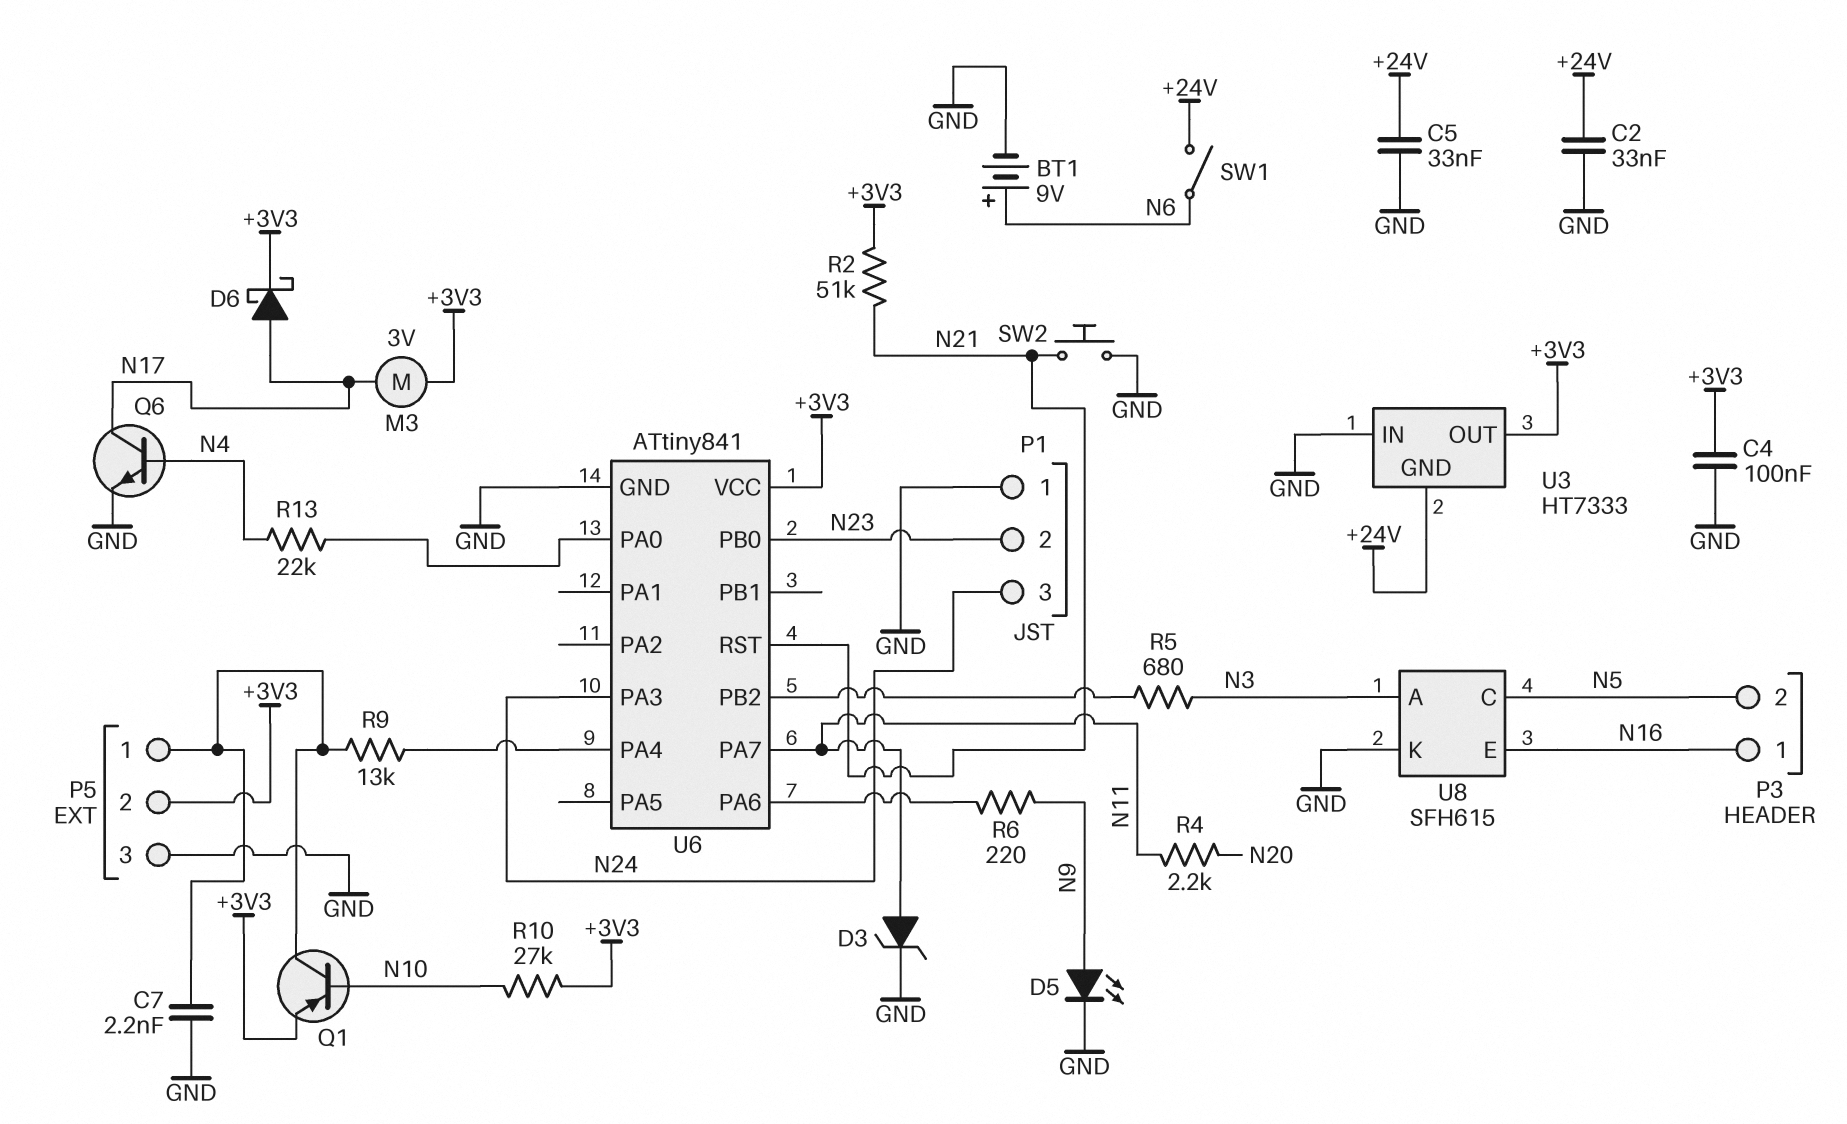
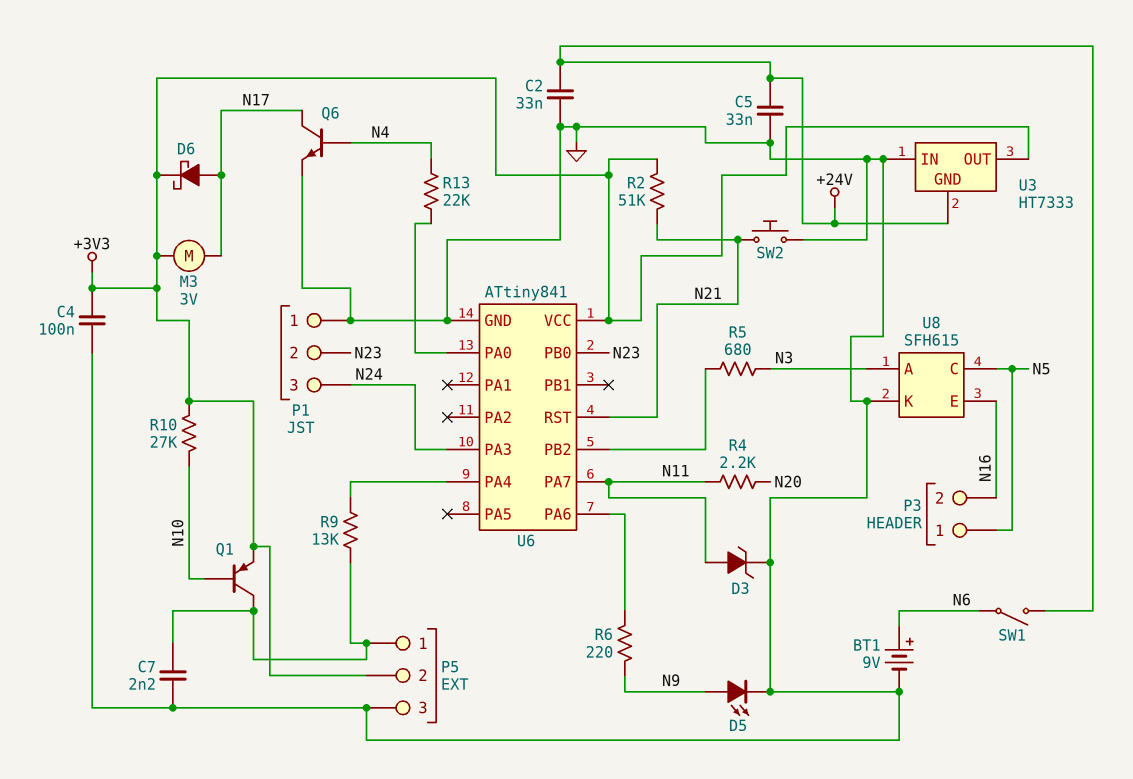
P3 pin 1: N16 -> N5
P3 pin 2: N5 -> N16

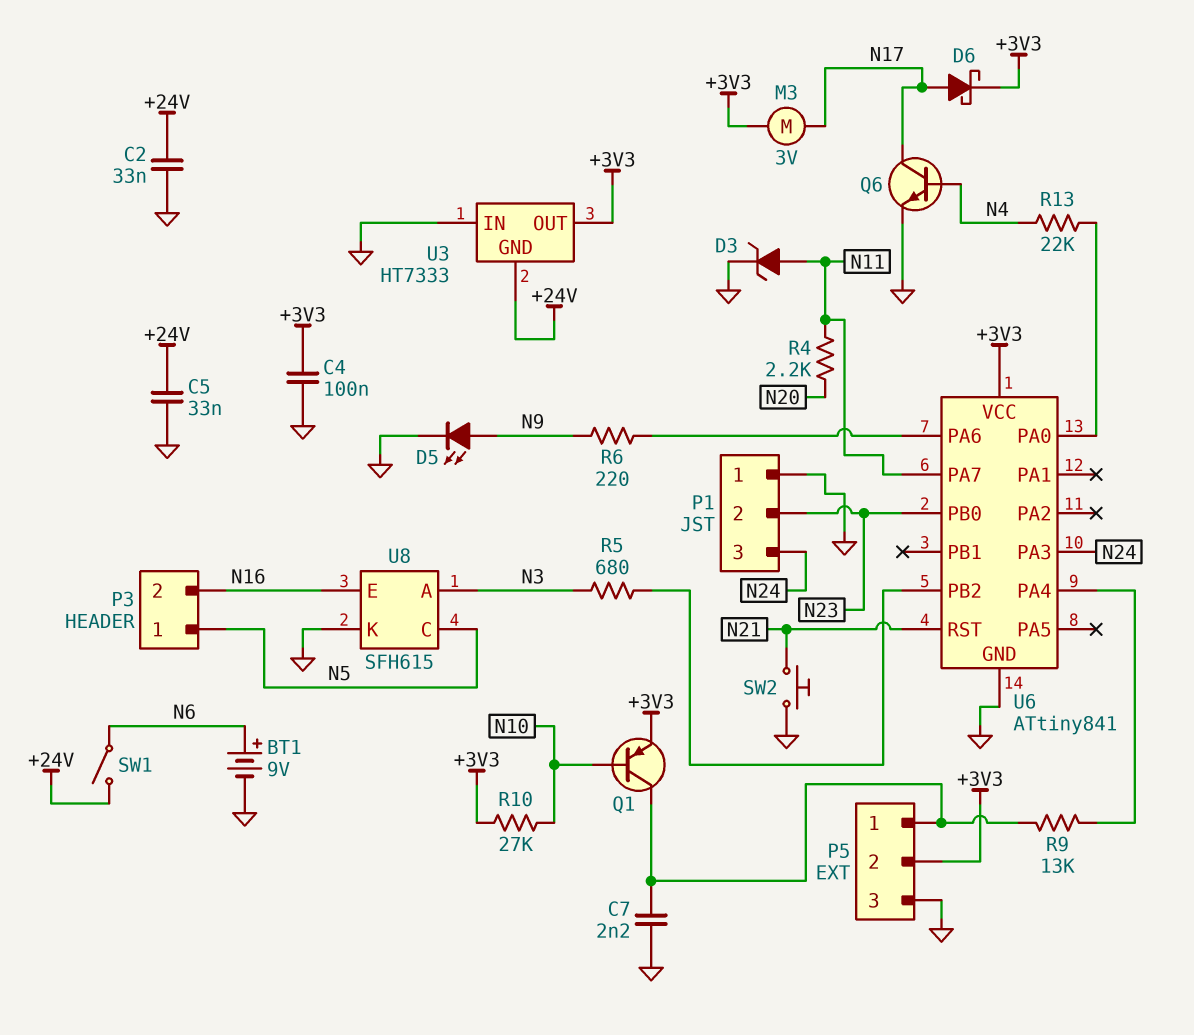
R2: 51k (+3V3, N21) -> none

